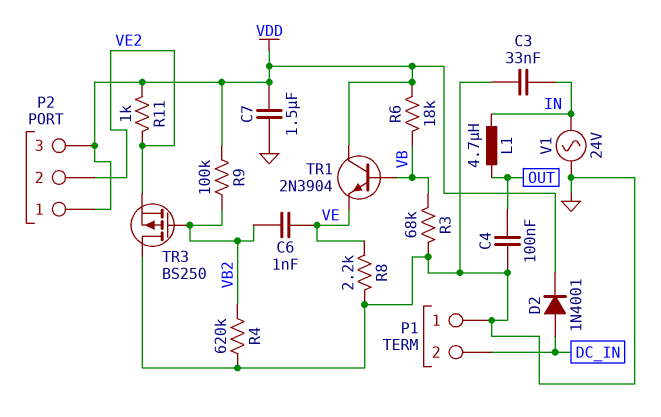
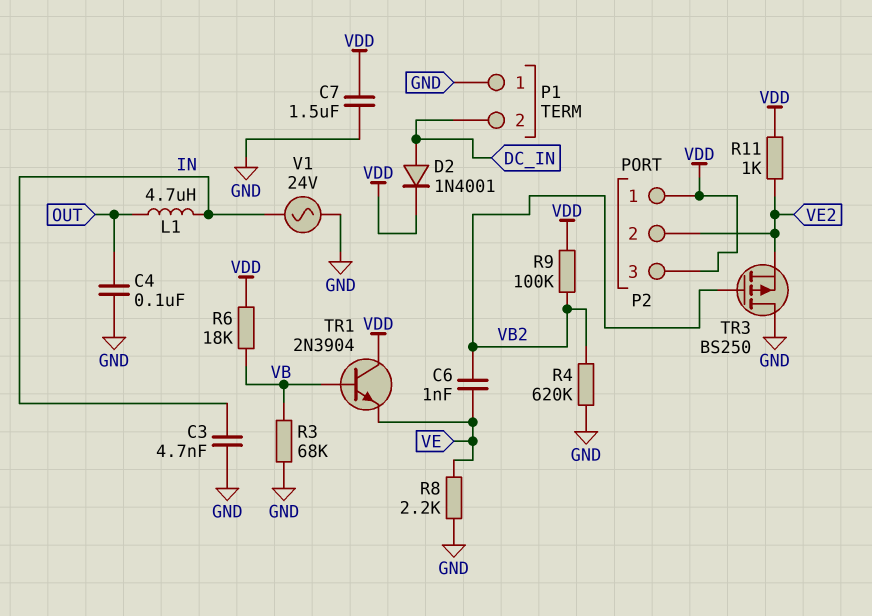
C3: 33nF (GND, IN) -> 4.7nF (GND, IN)

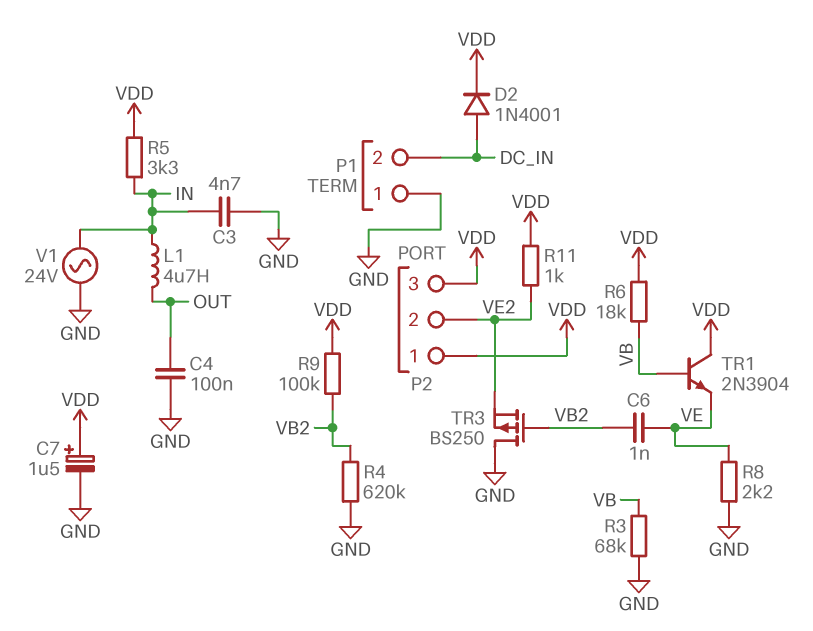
C7: 1.5uF (GND, VDD) -> 1.5uF (plus VDD, minus GND)
R5: none -> 3.3k (IN, VDD)

